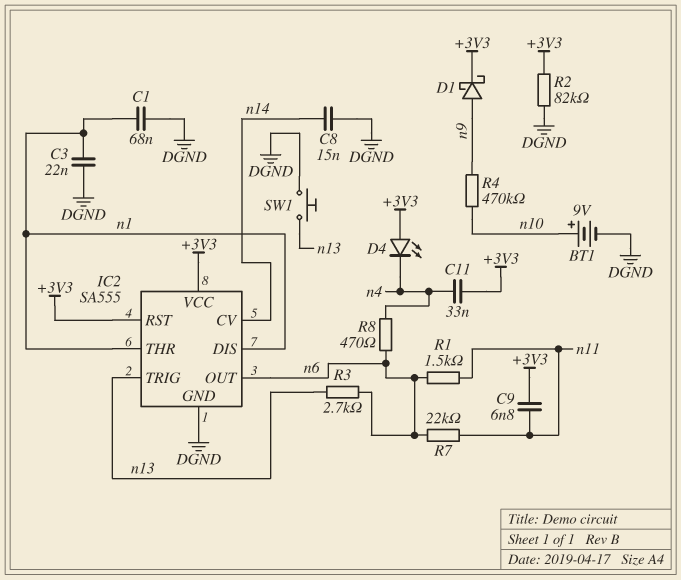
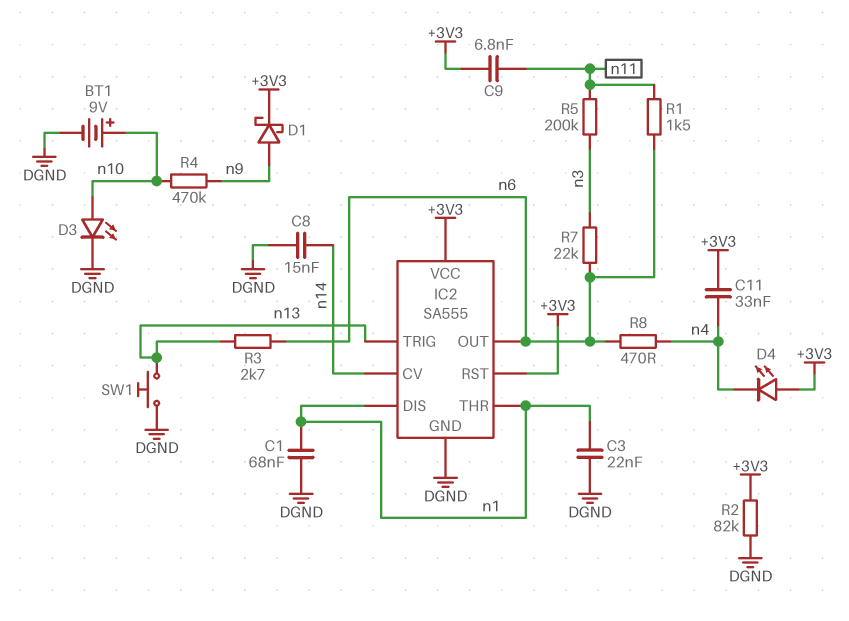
D3: none -> LED (A n10, K DGND)
R5: none -> 200k (n3, n11)
R7: 22k (n6, n11) -> 22k (n3, n6)

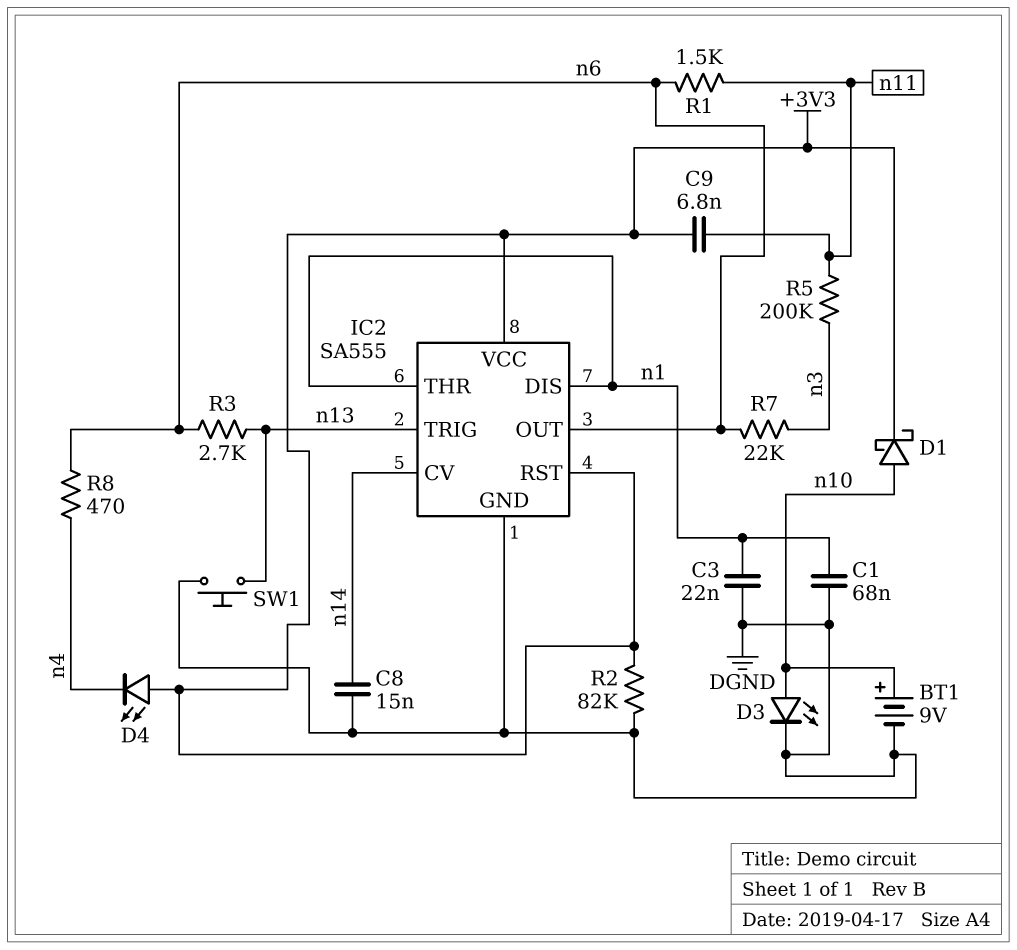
C11: 33nF (+3V3, n4) -> none
D1: schottky (A n9, K +3V3) -> schottky (A n10, K +3V3)
R4: 470k (n9, n10) -> none

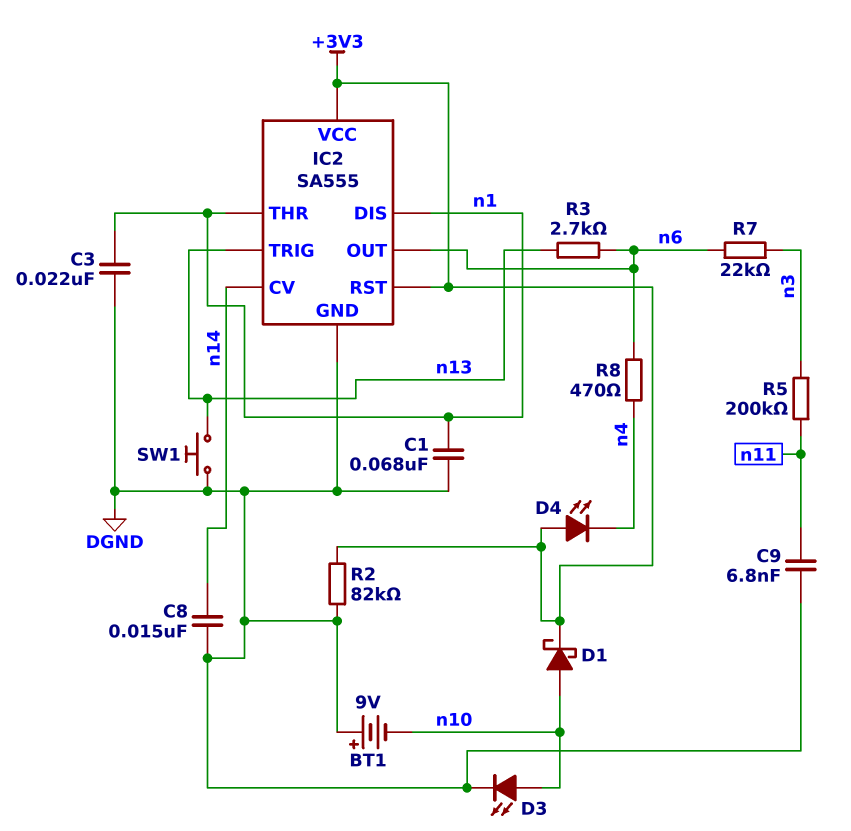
BT1: 9V (plus n10, minus DGND) -> 9V (plus DGND, minus n10)
C9: 6.8nF (+3V3, n11) -> 6.8nF (DGND, n11)
R1: 1.5k (n6, n11) -> none

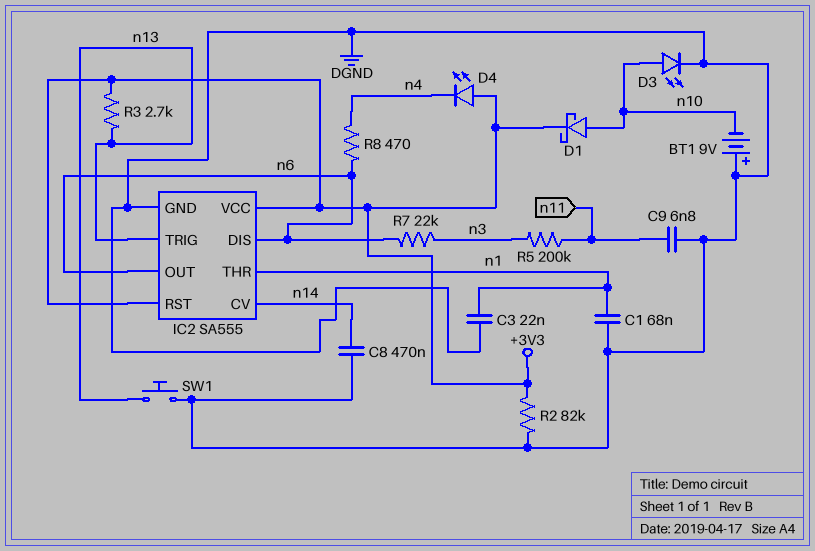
C8: 15nF (DGND, n14) -> 470nF (DGND, n14)
IC2 pin DIS: n1 -> n6
R3: 2.7k (n6, n13) -> 2.7k (+3V3, n13)

